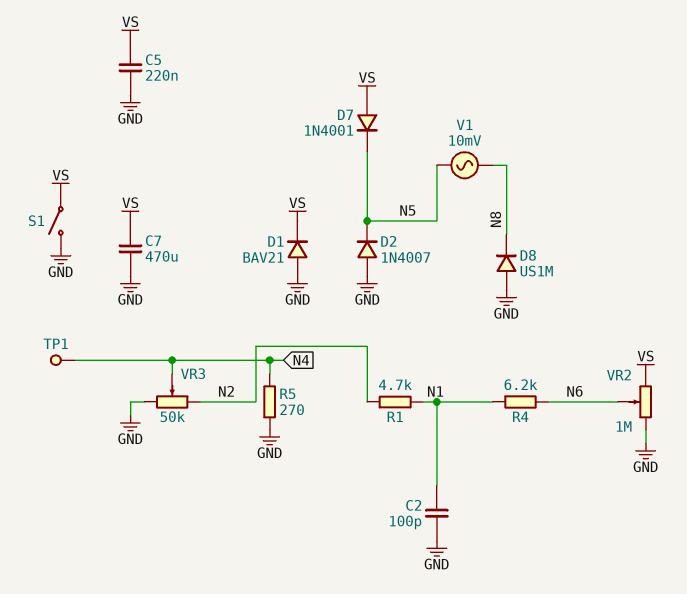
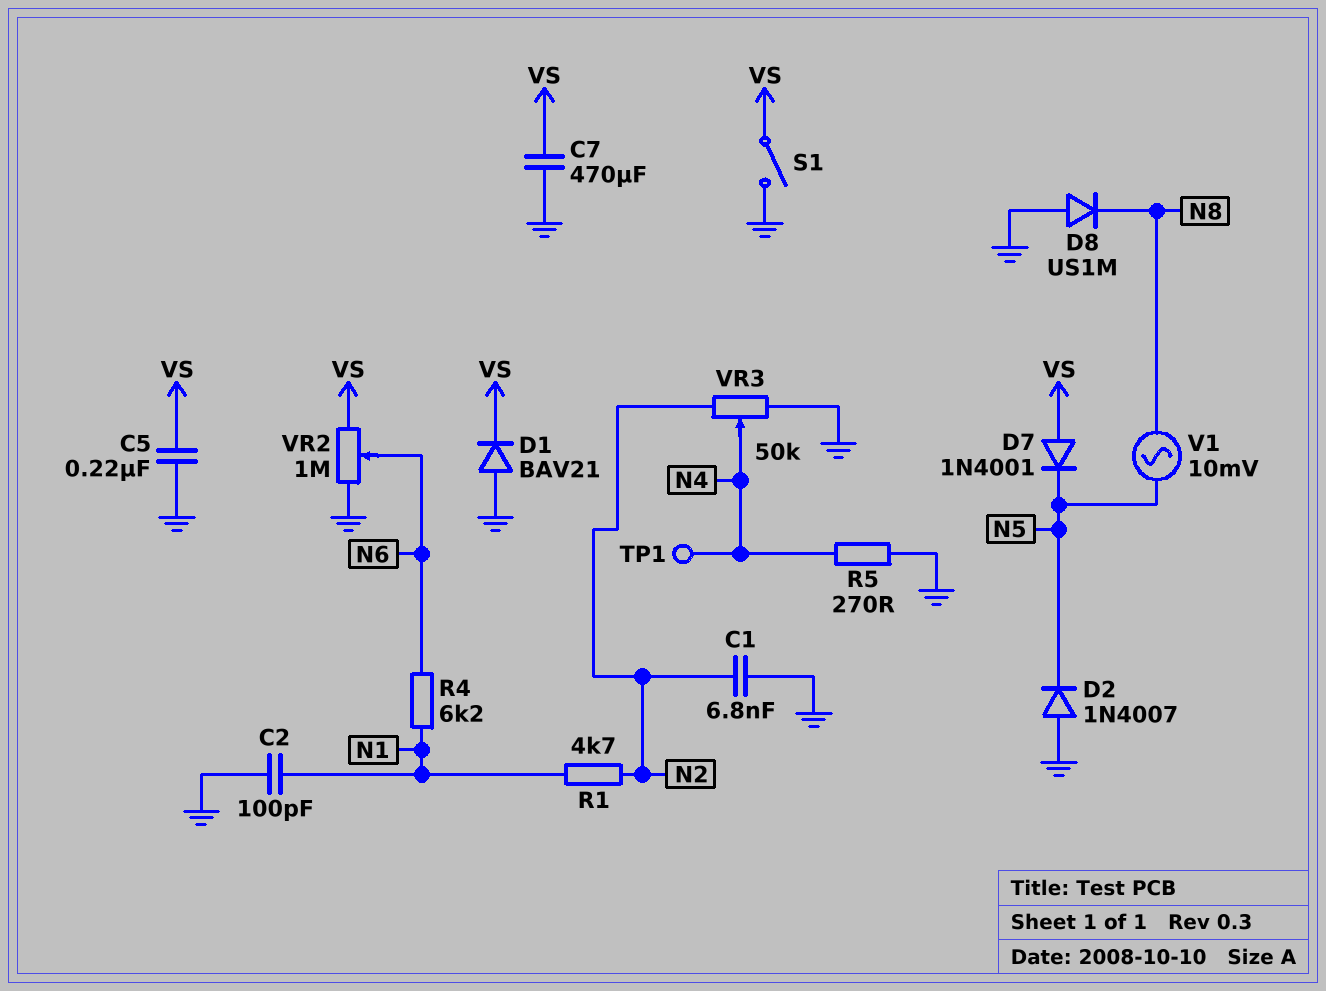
C1: none -> 6.8nF (GND, N2)

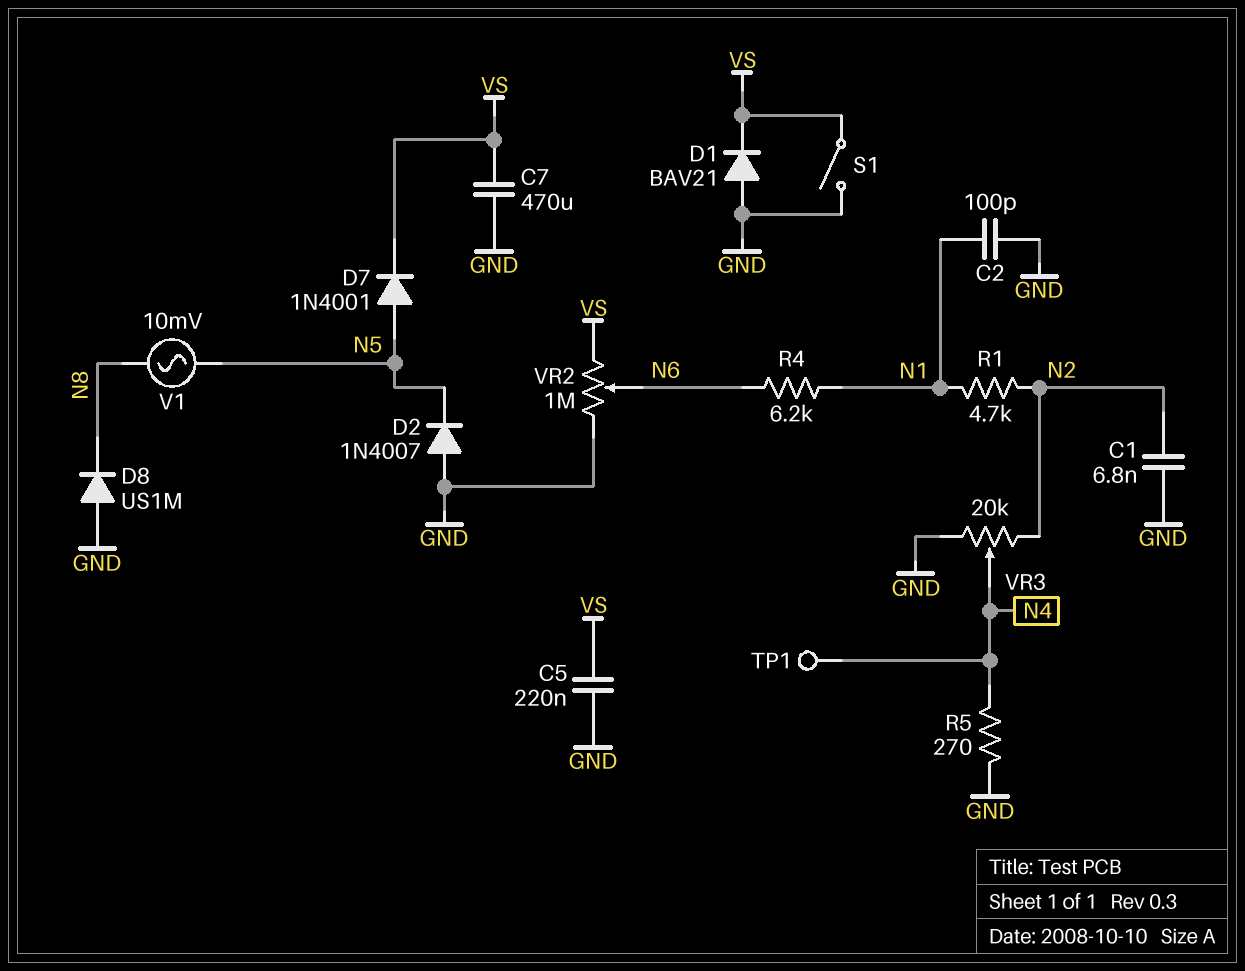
D7: diode 1N4001 (A VS, K N5) -> diode 1N4001 (A N5, K VS)
VR3: 50k (GND, N2, wiper N4) -> 20k (GND, N2, wiper N4)

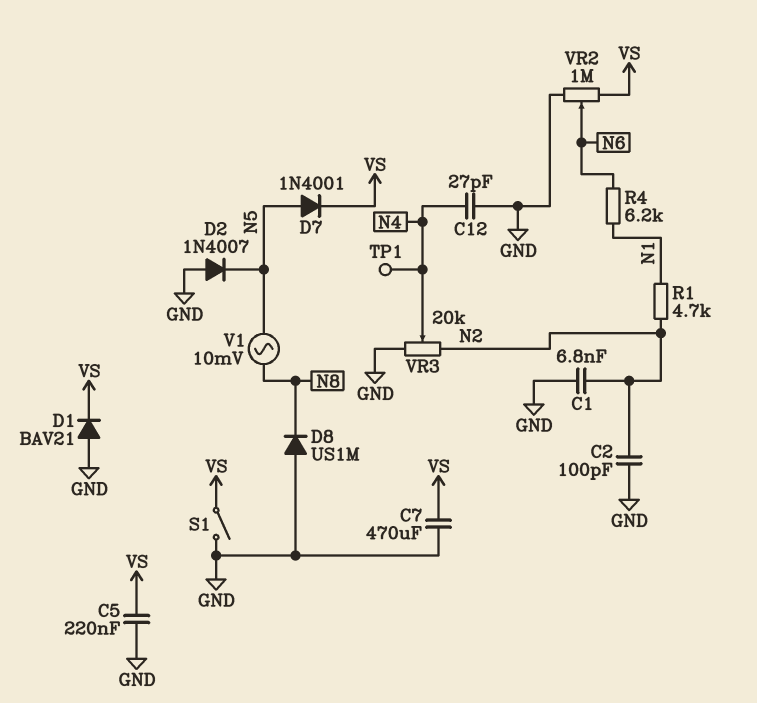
C2: 100pF (GND, N1) -> 100pF (GND, N2)
C12: none -> 27pF (GND, N4)
R5: 270 (GND, N4) -> none

